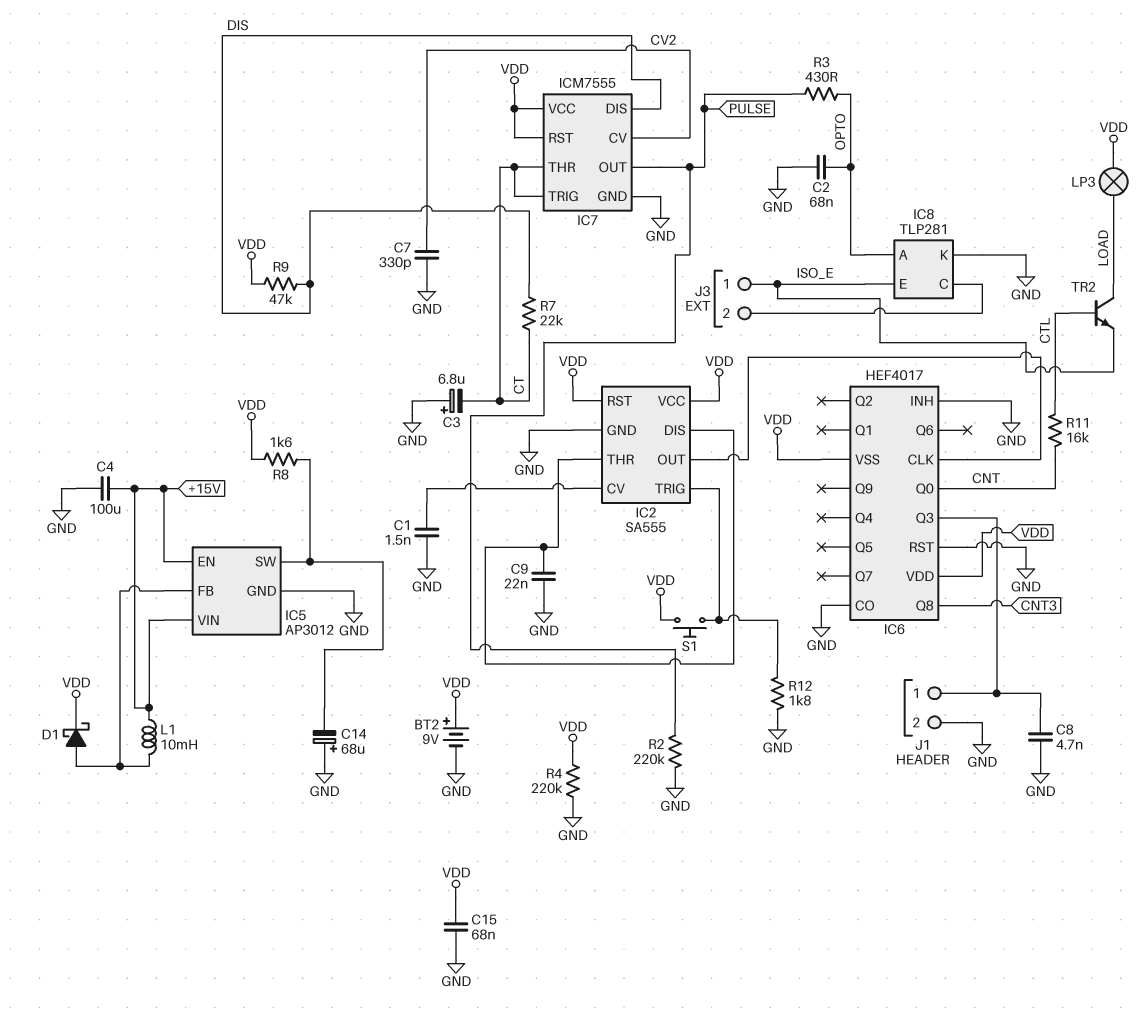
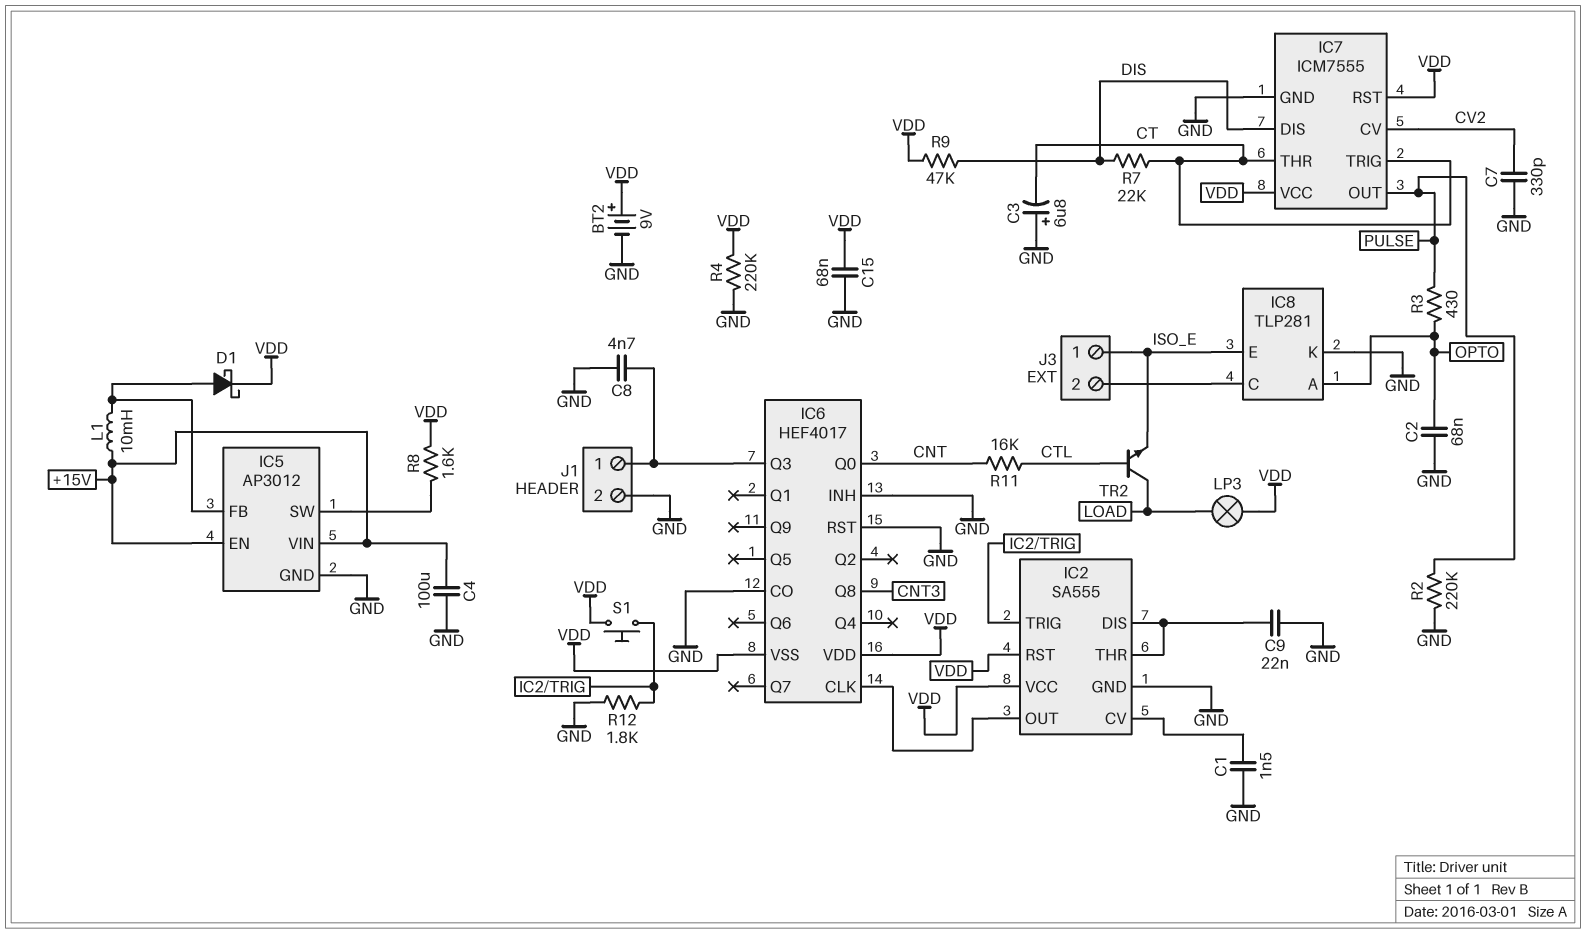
C14: 68uF (plus GND, minus IC5/SW) -> none

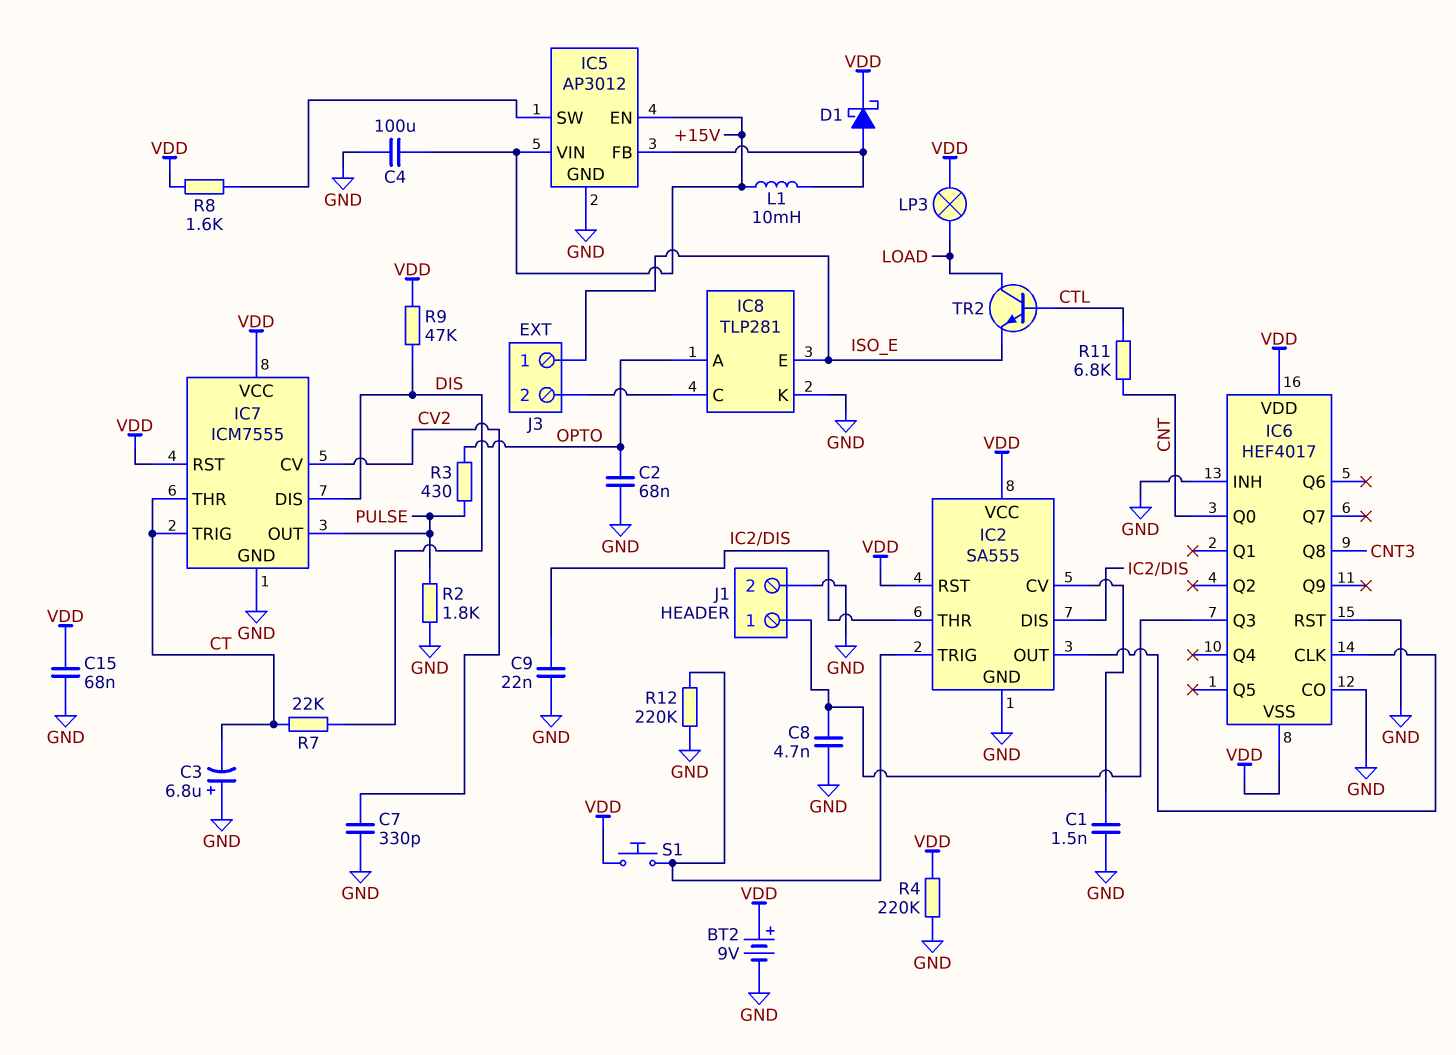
R2: 220k (GND, PULSE) -> 1.8k (GND, PULSE)
R11: 16k (CNT, CTL) -> 6.8k (CNT, CTL)
R12: 1.8k (GND, IC2/TRIG) -> 220k (GND, IC2/TRIG)

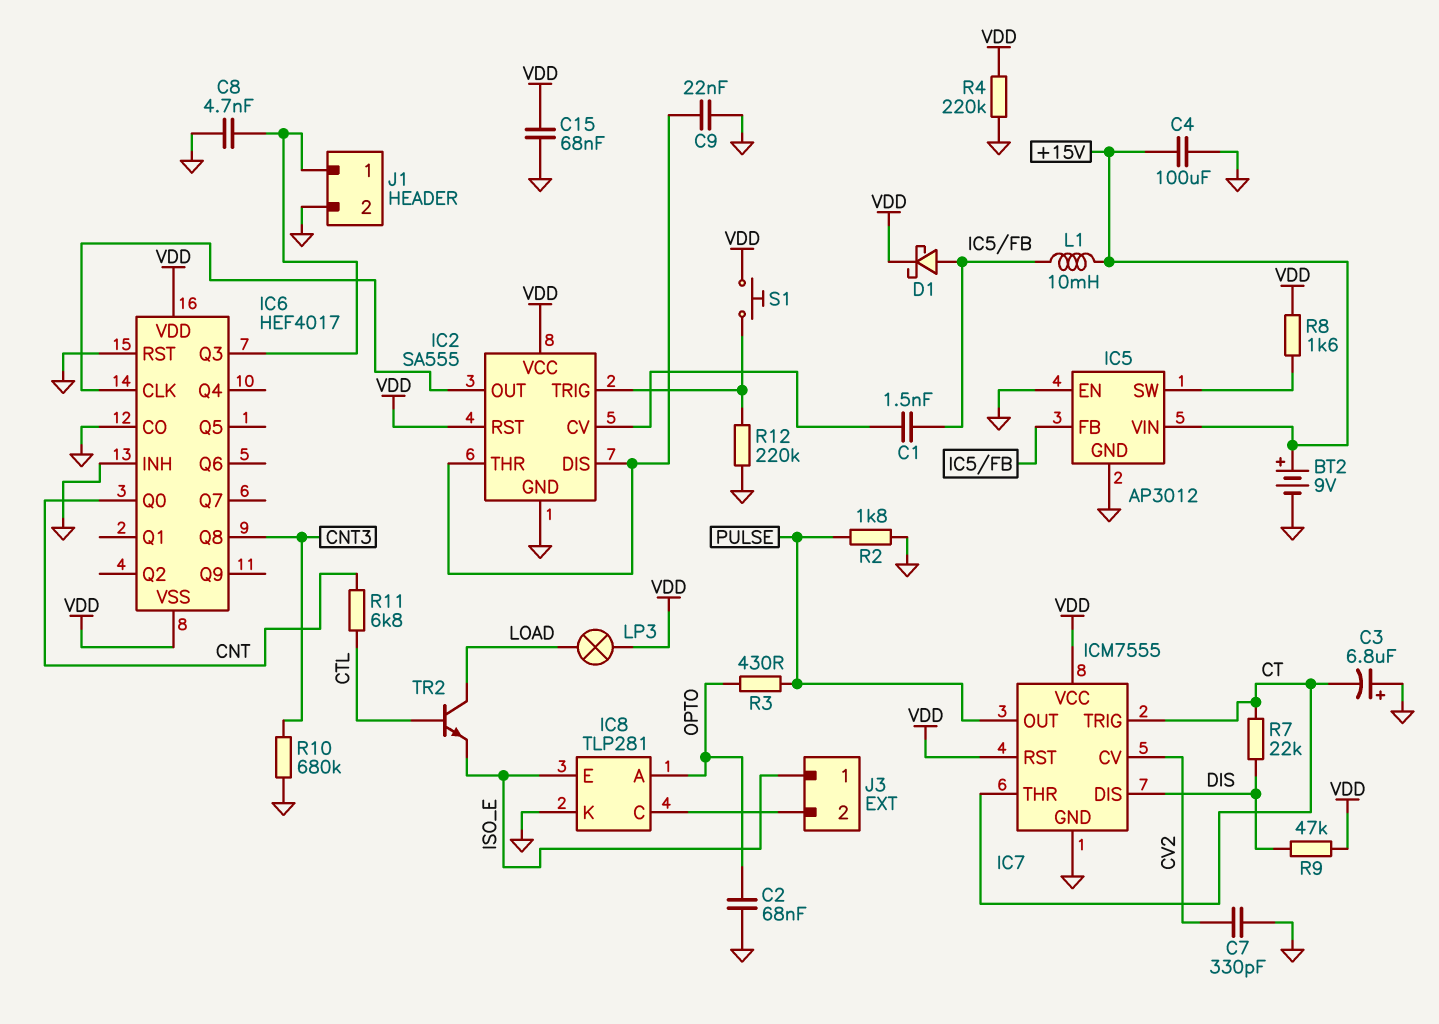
BT2: 9V (plus VDD, minus GND) -> 9V (plus +15V, minus GND)
C1: 1.5nF (GND, IC2/CV) -> 1.5nF (IC2/CV, IC5/FB)
IC5 pin EN: +15V -> GND
R10: none -> 680k (CNT3, GND)

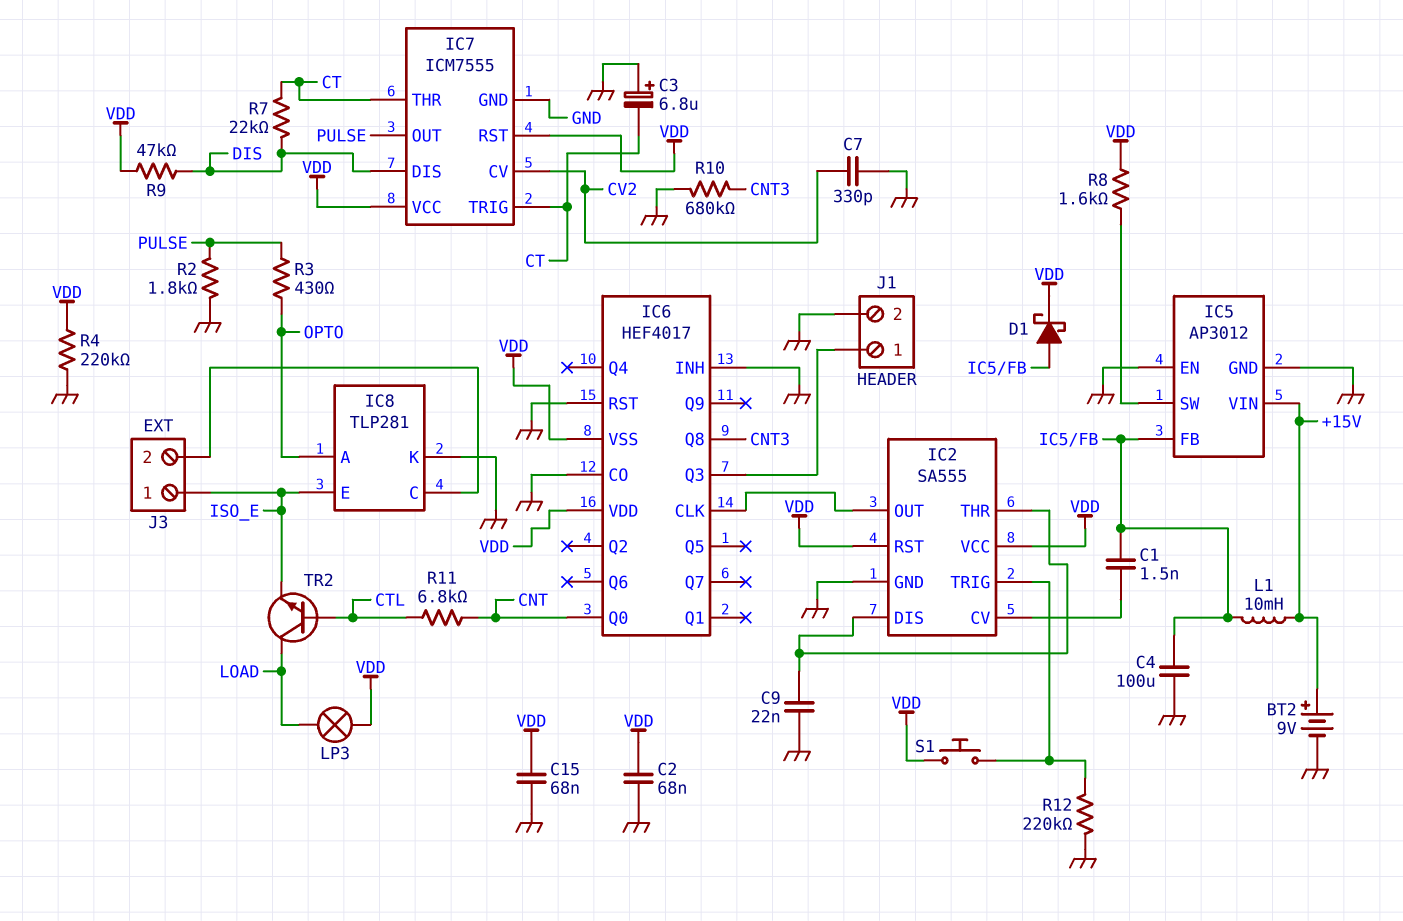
C2: 68nF (GND, OPTO) -> 68nF (GND, VDD)
C4: 100uF (+15V, GND) -> 100uF (GND, IC5/FB)
C8: 4.7nF (GND, IC6/Q3) -> none

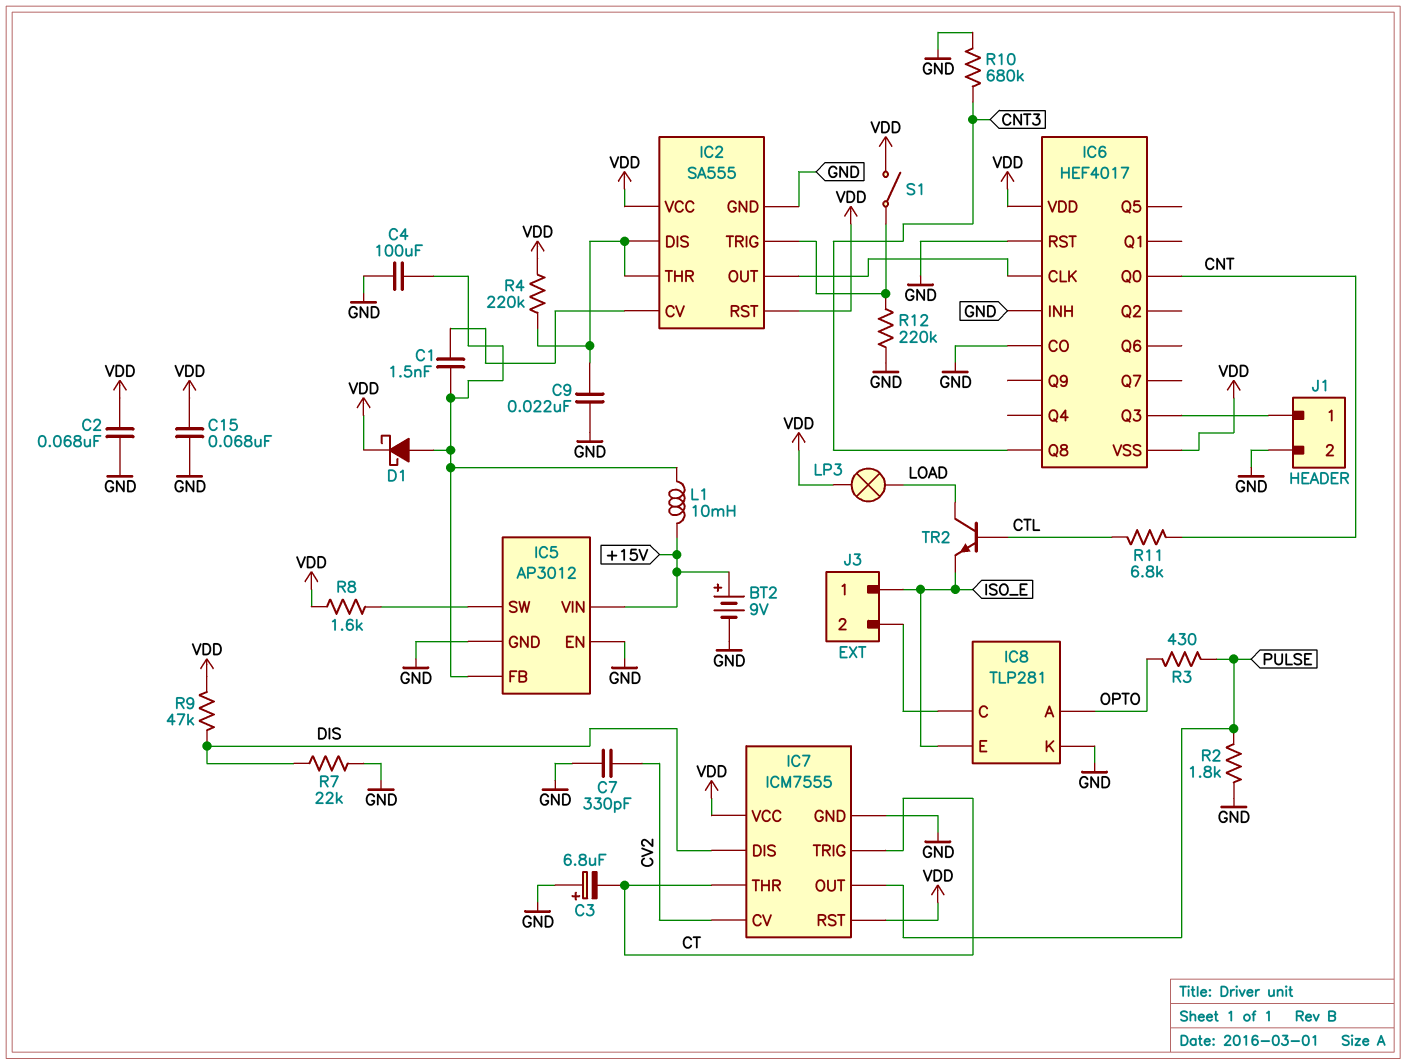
R4: 220k (GND, VDD) -> 220k (IC2/DIS, VDD)
R7: 22k (CT, DIS) -> 22k (DIS, GND)
S1: button (IC2/TRIG, VDD) -> switch (IC2/TRIG, VDD)

